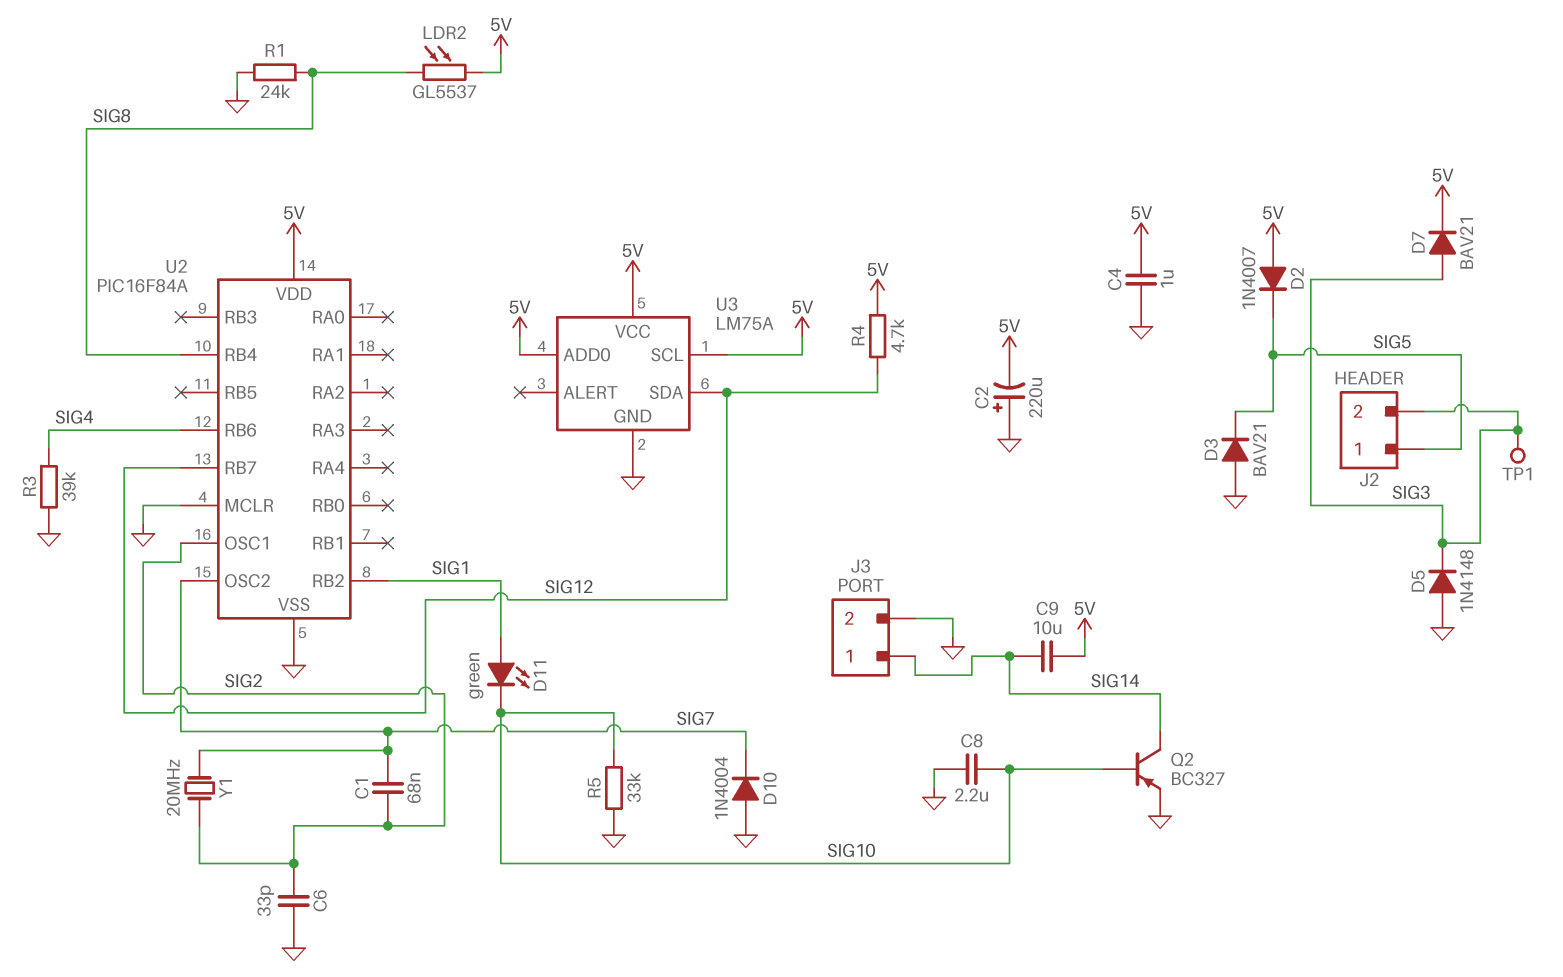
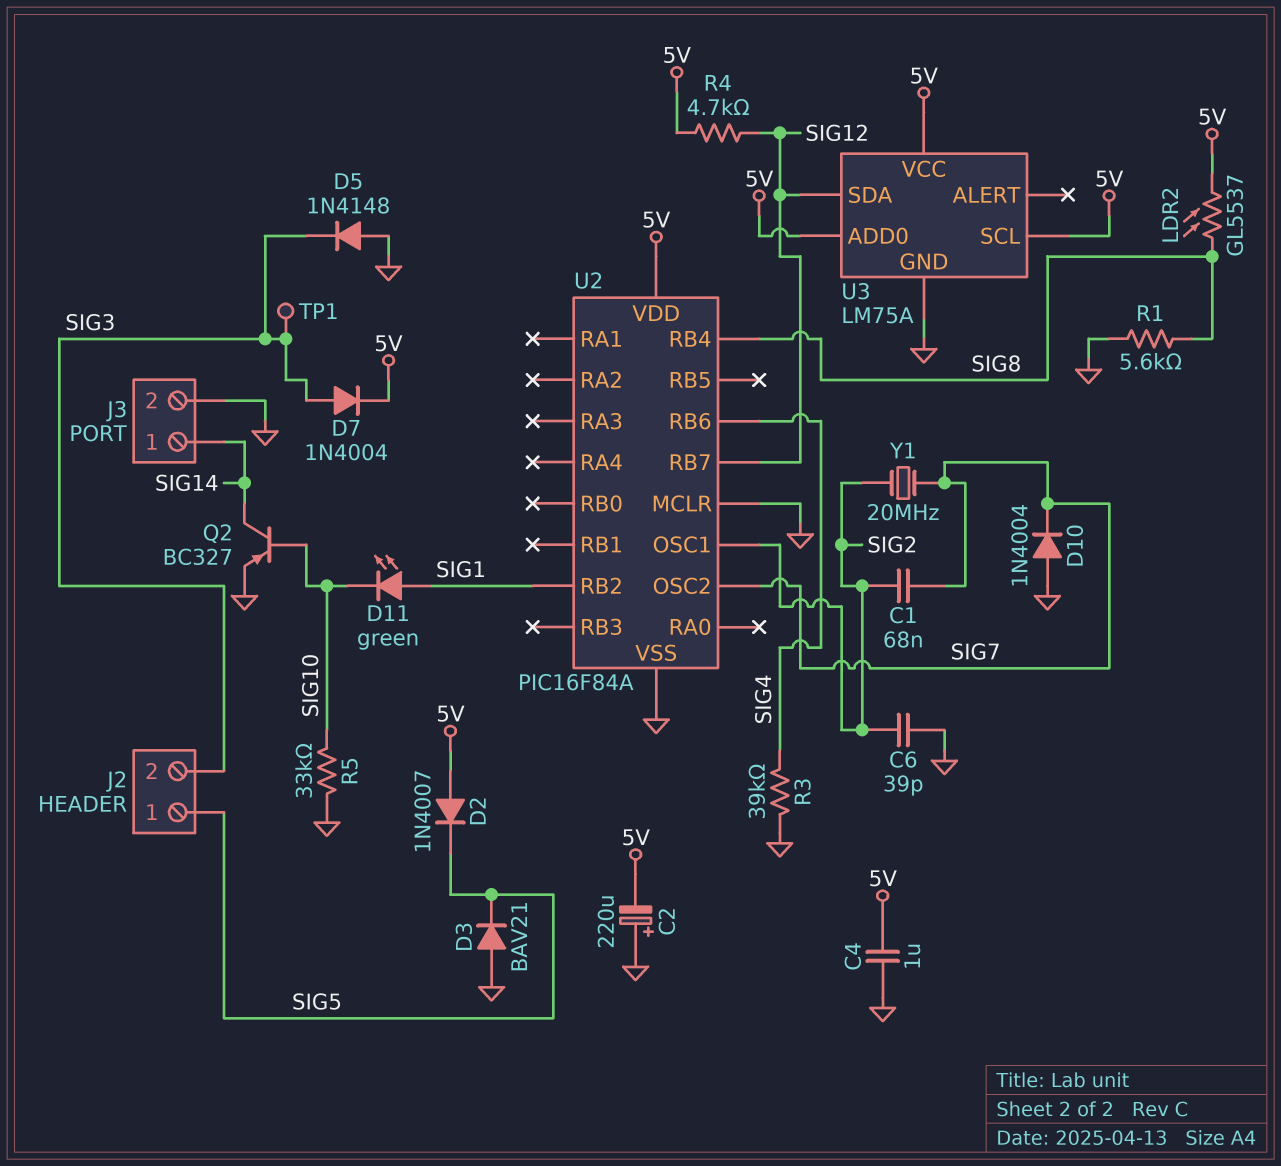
C6: 33pF (GND, SIG2) -> 39pF (GND, SIG2)
C8: 2.2uF (GND, SIG10) -> none
C9: 10uF (5V, SIG14) -> none
D7: diode BAV21 (A SIG3, K 5V) -> diode 1N4004 (A SIG3, K 5V)
R1: 24k (GND, SIG8) -> 5.6k (GND, SIG8)

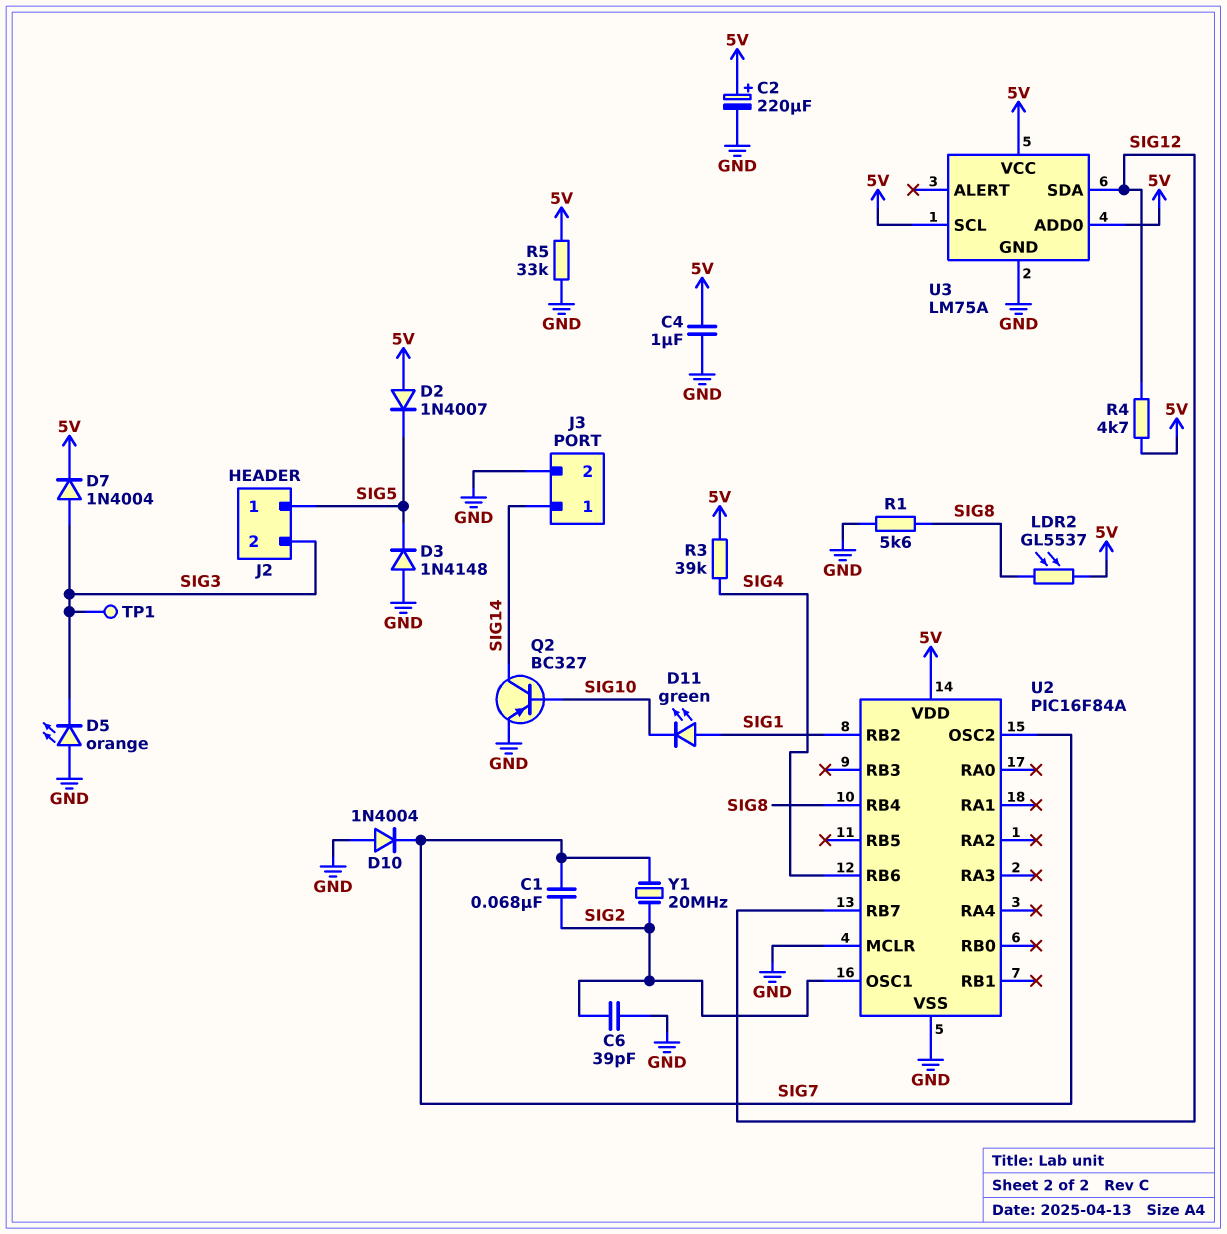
C2: 220uF (plus GND, minus 5V) -> 220uF (plus 5V, minus GND)
D3: diode BAV21 (A GND, K SIG5) -> diode 1N4148 (A GND, K SIG5)
D5: diode 1N4148 (A GND, K SIG3) -> LED orange (A GND, K SIG3)
R3: 39k (GND, SIG4) -> 39k (5V, SIG4)
R5: 33k (GND, SIG10) -> 33k (5V, GND)

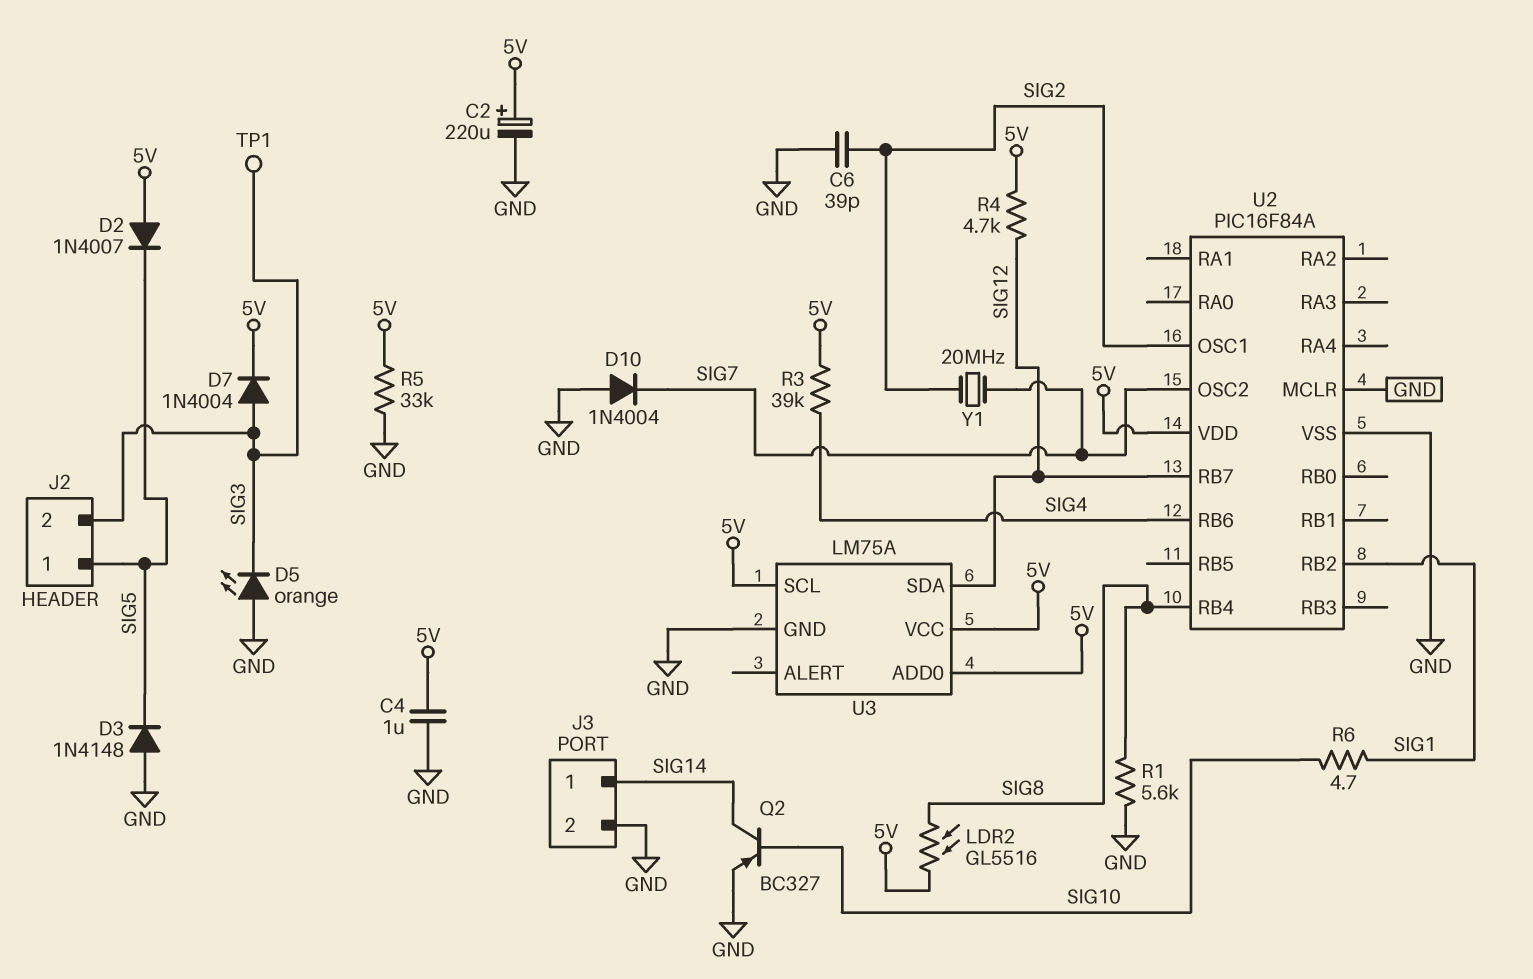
C1: 68nF (SIG2, SIG7) -> none
D11: LED green (A SIG1, K SIG10) -> none
LDR2: GL5537 (5V, SIG8) -> GL5516 (5V, SIG8)
R6: none -> 4.7 (SIG1, SIG10)

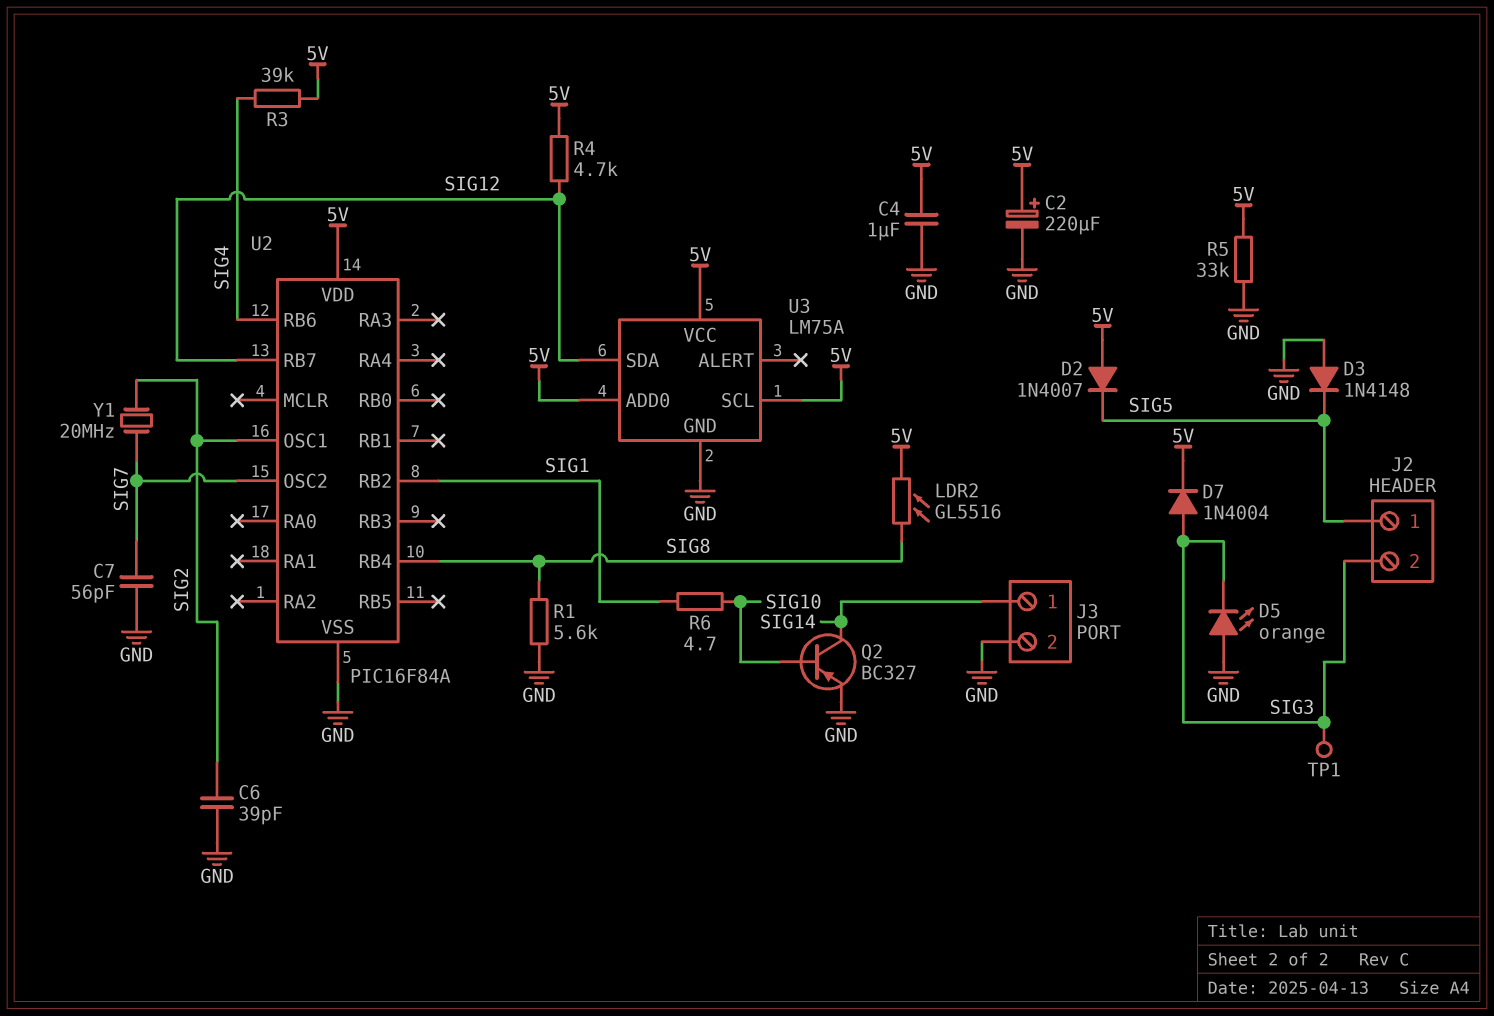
C7: none -> 56pF (GND, SIG7)
D10: diode 1N4004 (A GND, K SIG7) -> none
U2 pin MCLR: GND -> none

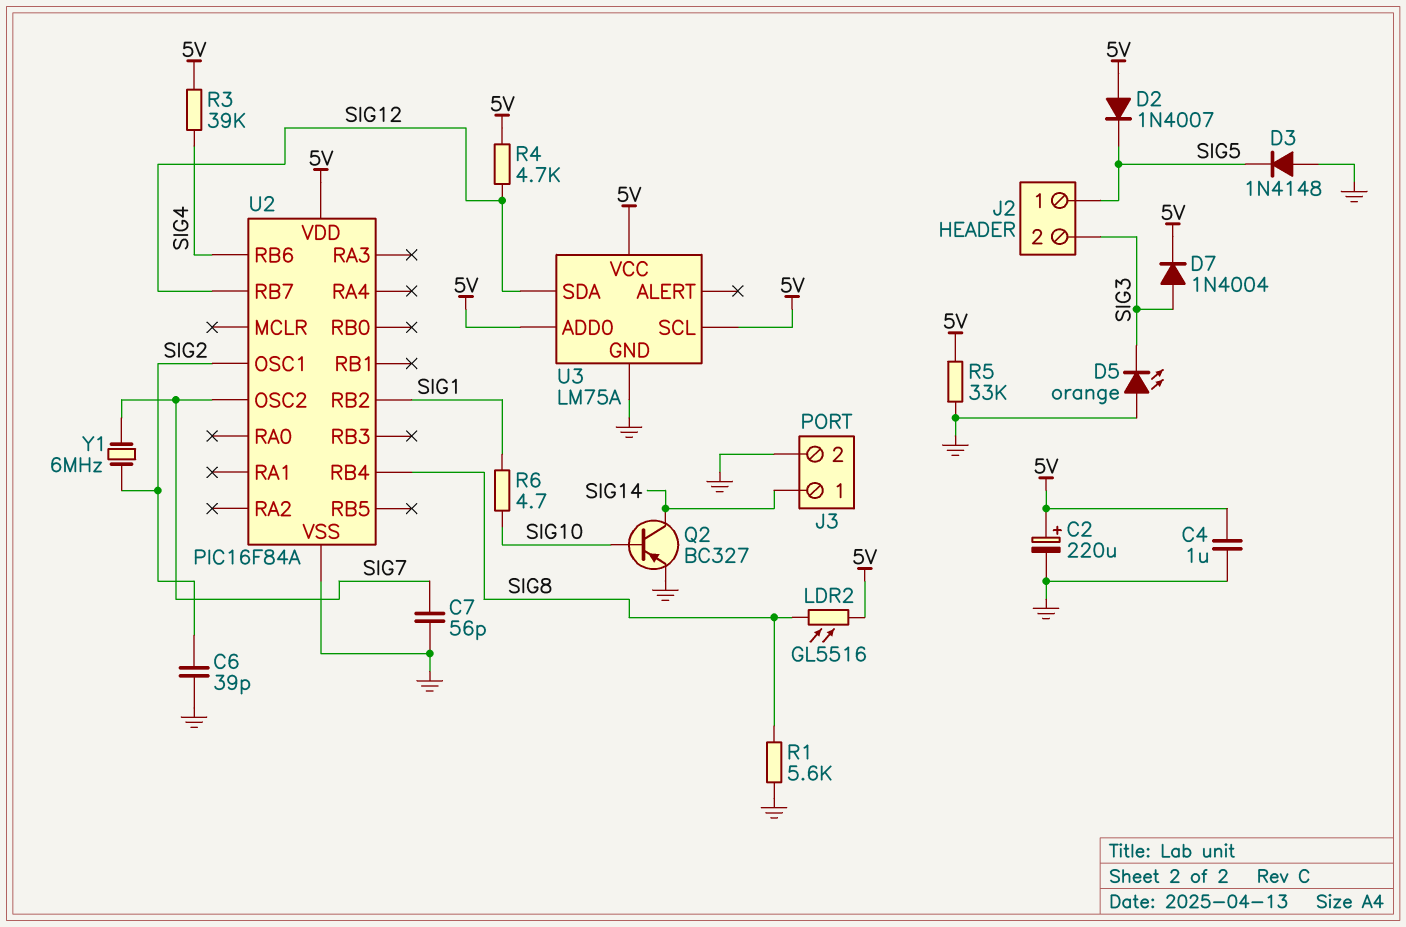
TP1: test point (SIG3) -> none
Y1: 20MHz (SIG2, SIG7) -> 6MHz (SIG2, SIG7)

